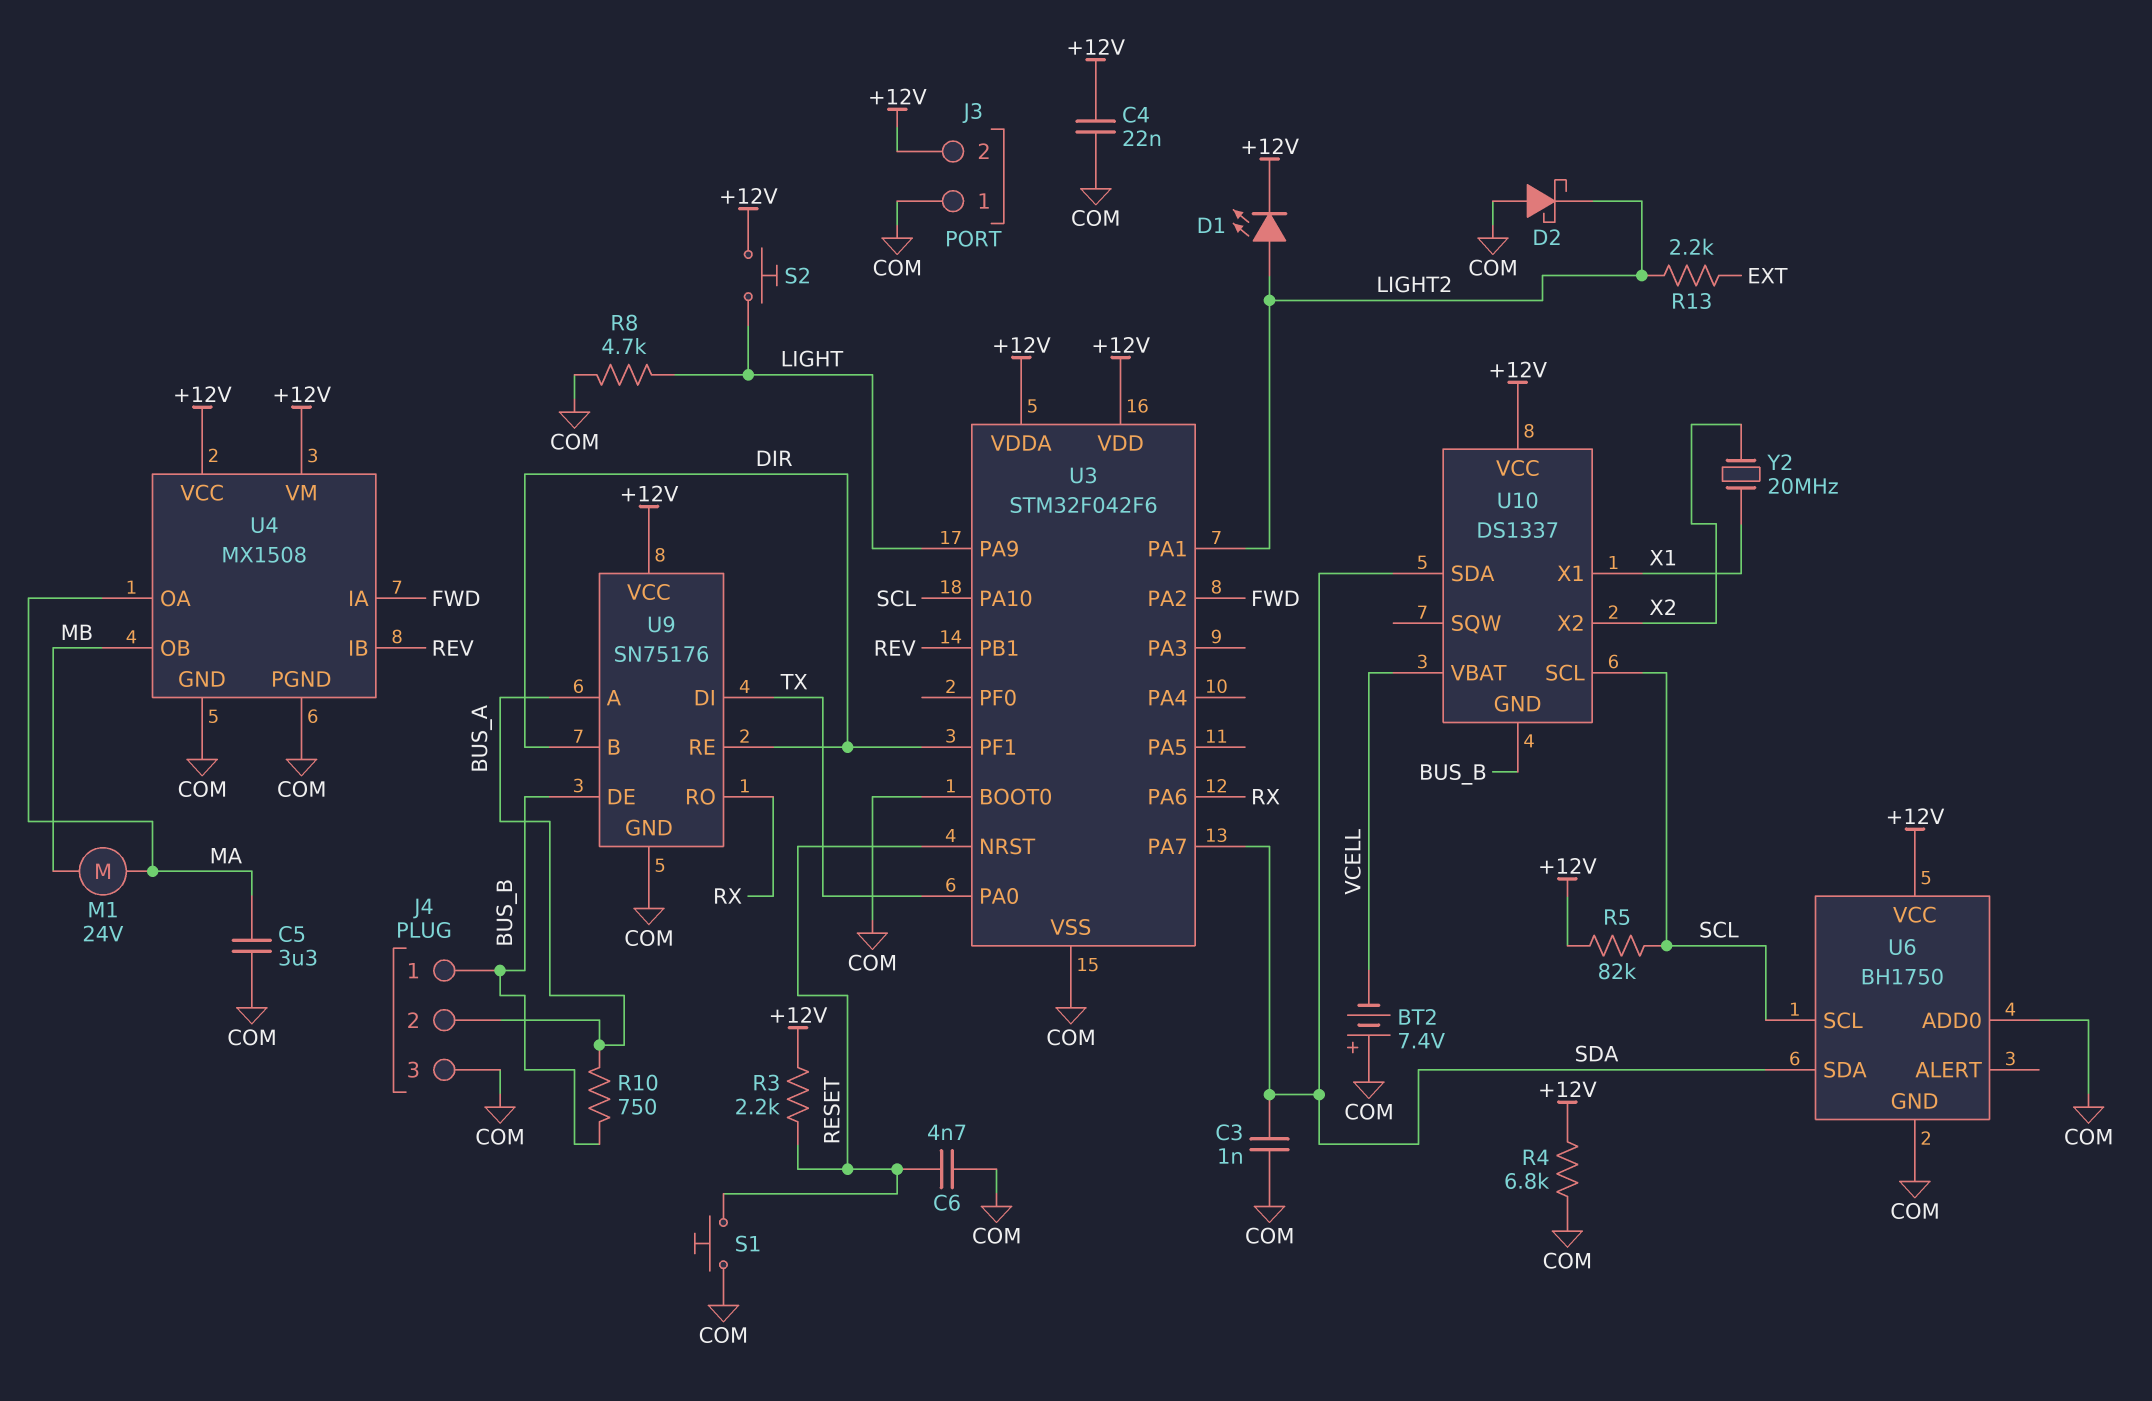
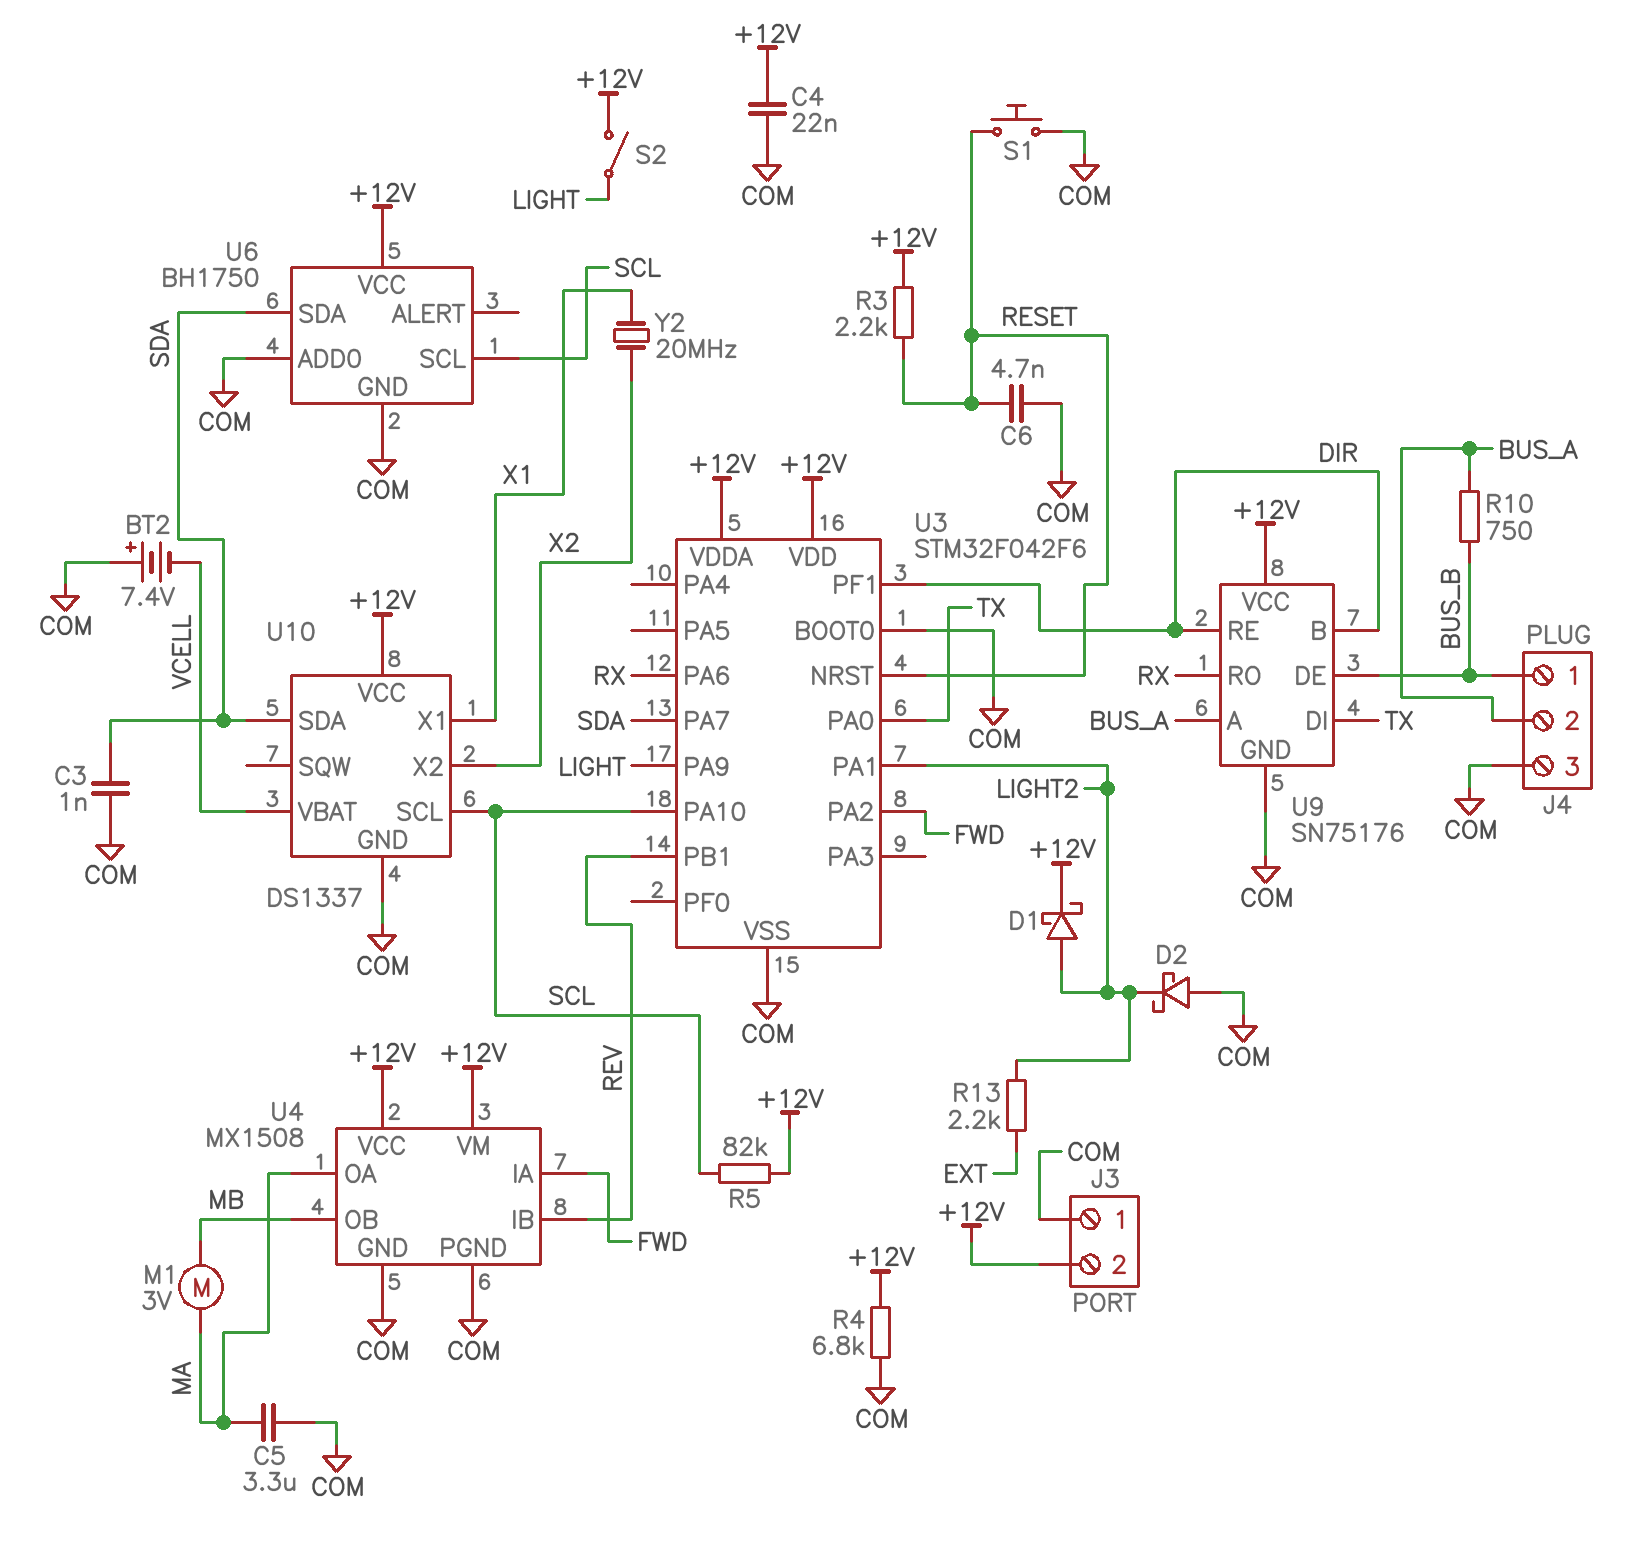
D1: LED (A LIGHT2, K +12V) -> schottky (A LIGHT2, K +12V)
M1: motor 24V (MA, MB) -> motor 3V (MA, MB)
R8: 4.7k (COM, LIGHT) -> none
S2: button (+12V, LIGHT) -> switch (+12V, LIGHT)
U10 pin GND: BUS_B -> COM

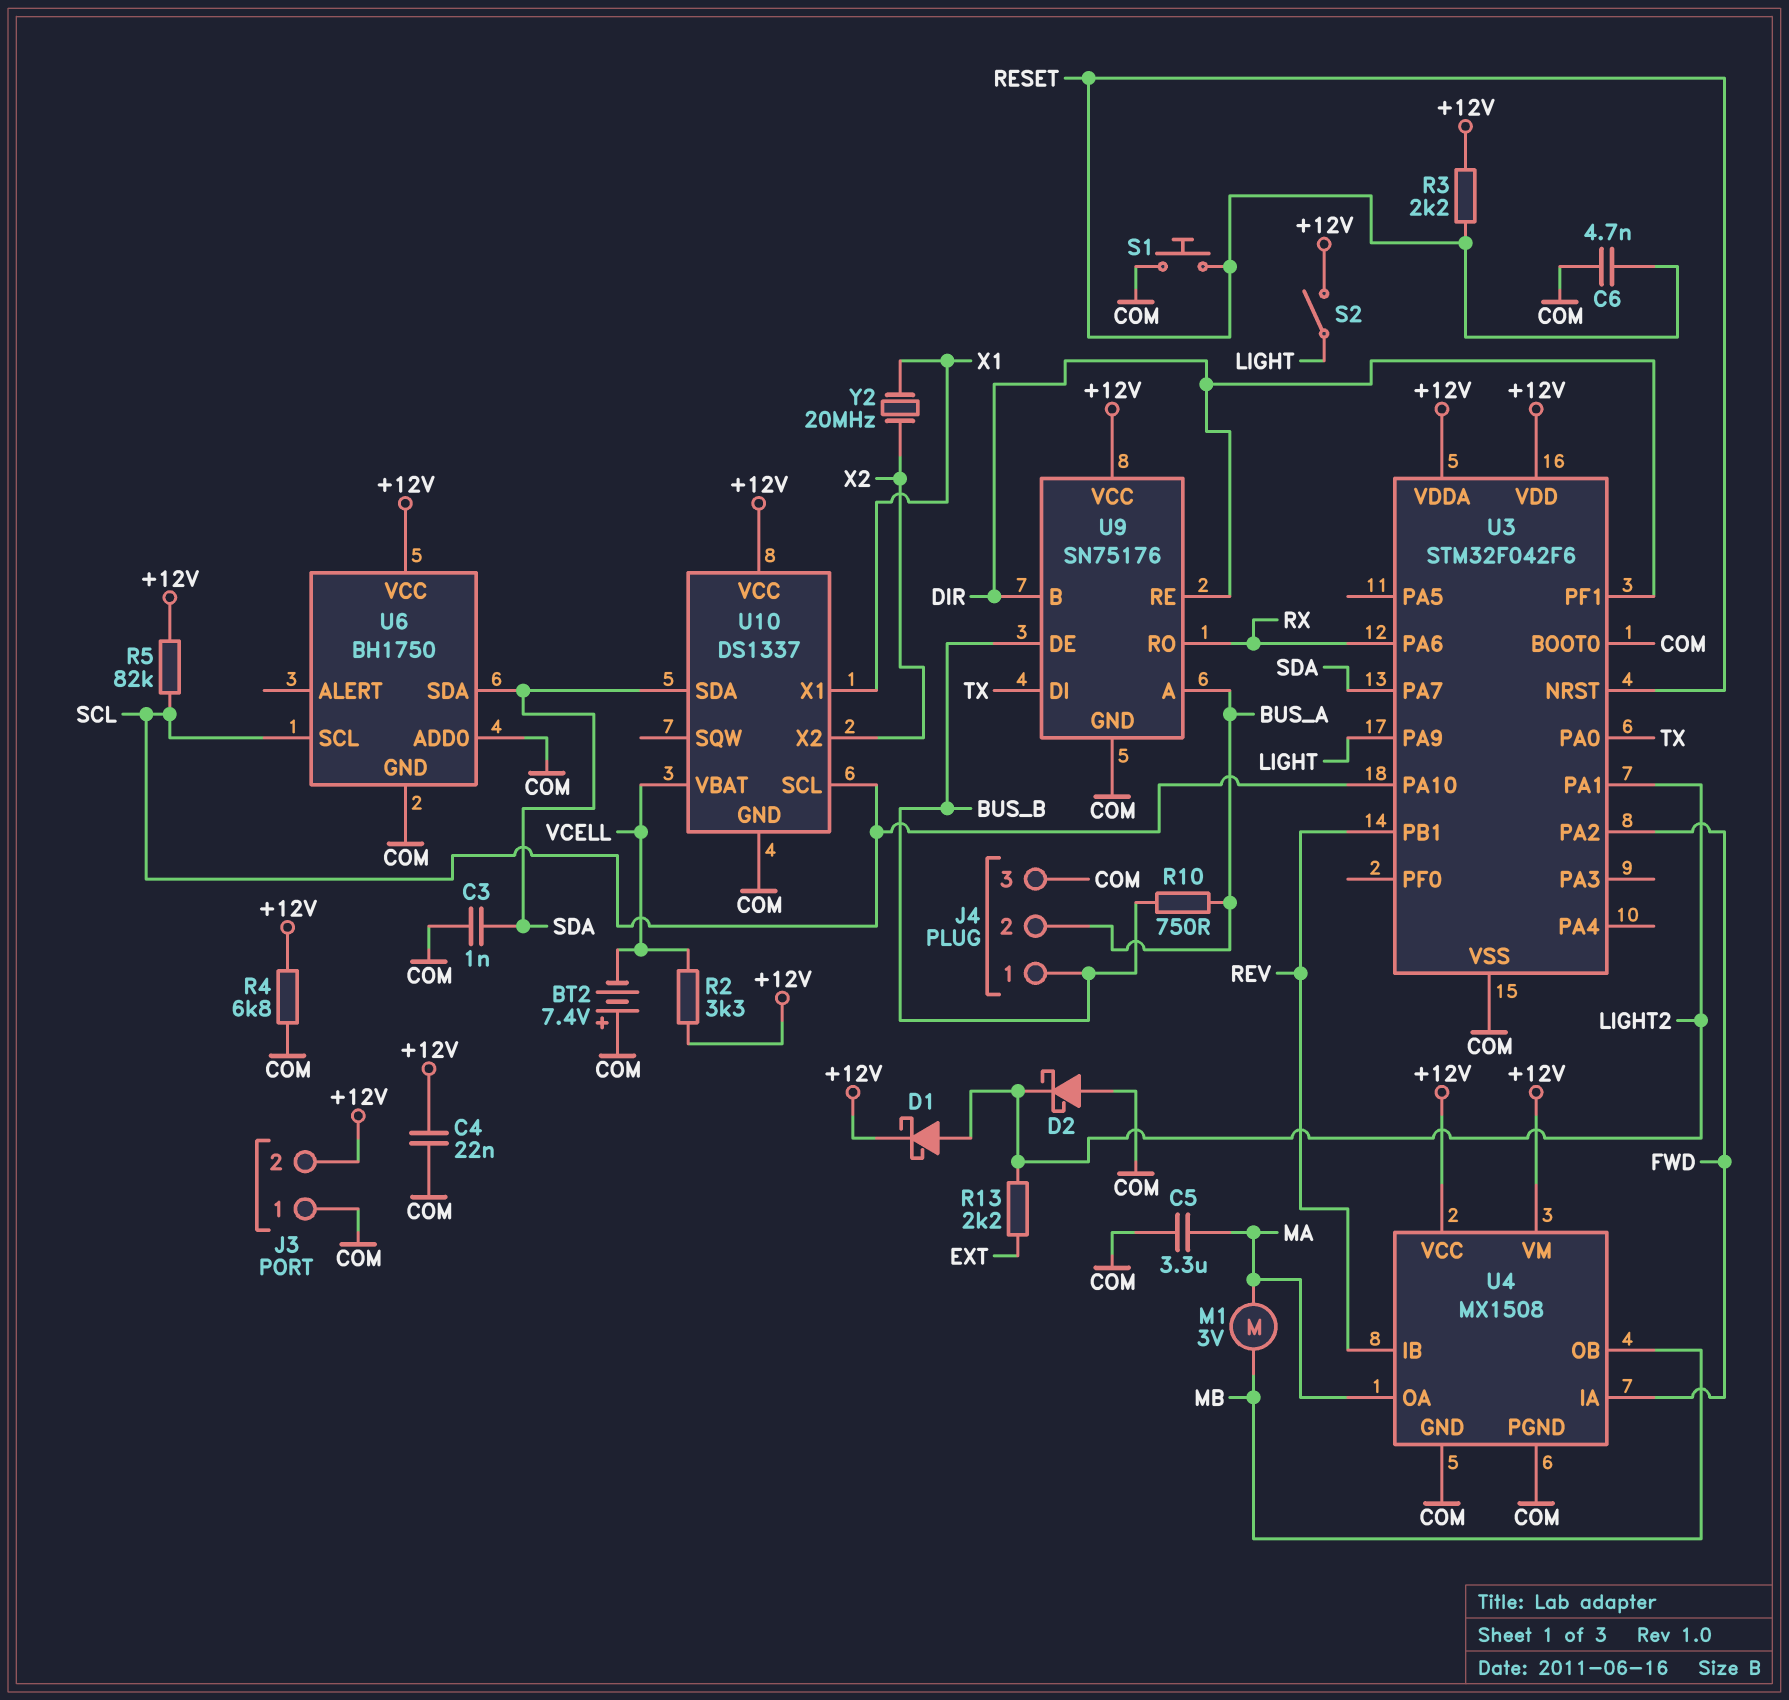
R2: none -> 3.3k (+12V, VCELL)

